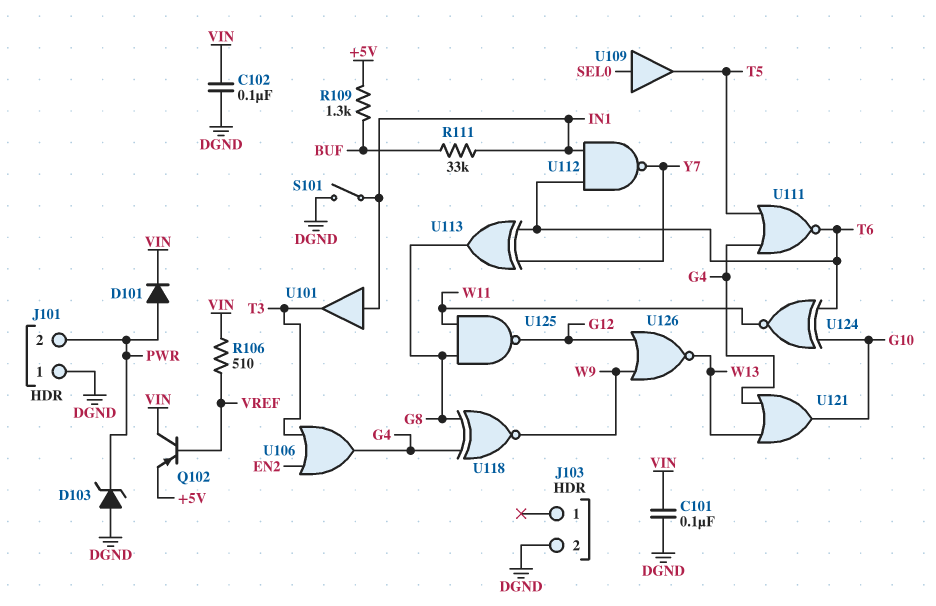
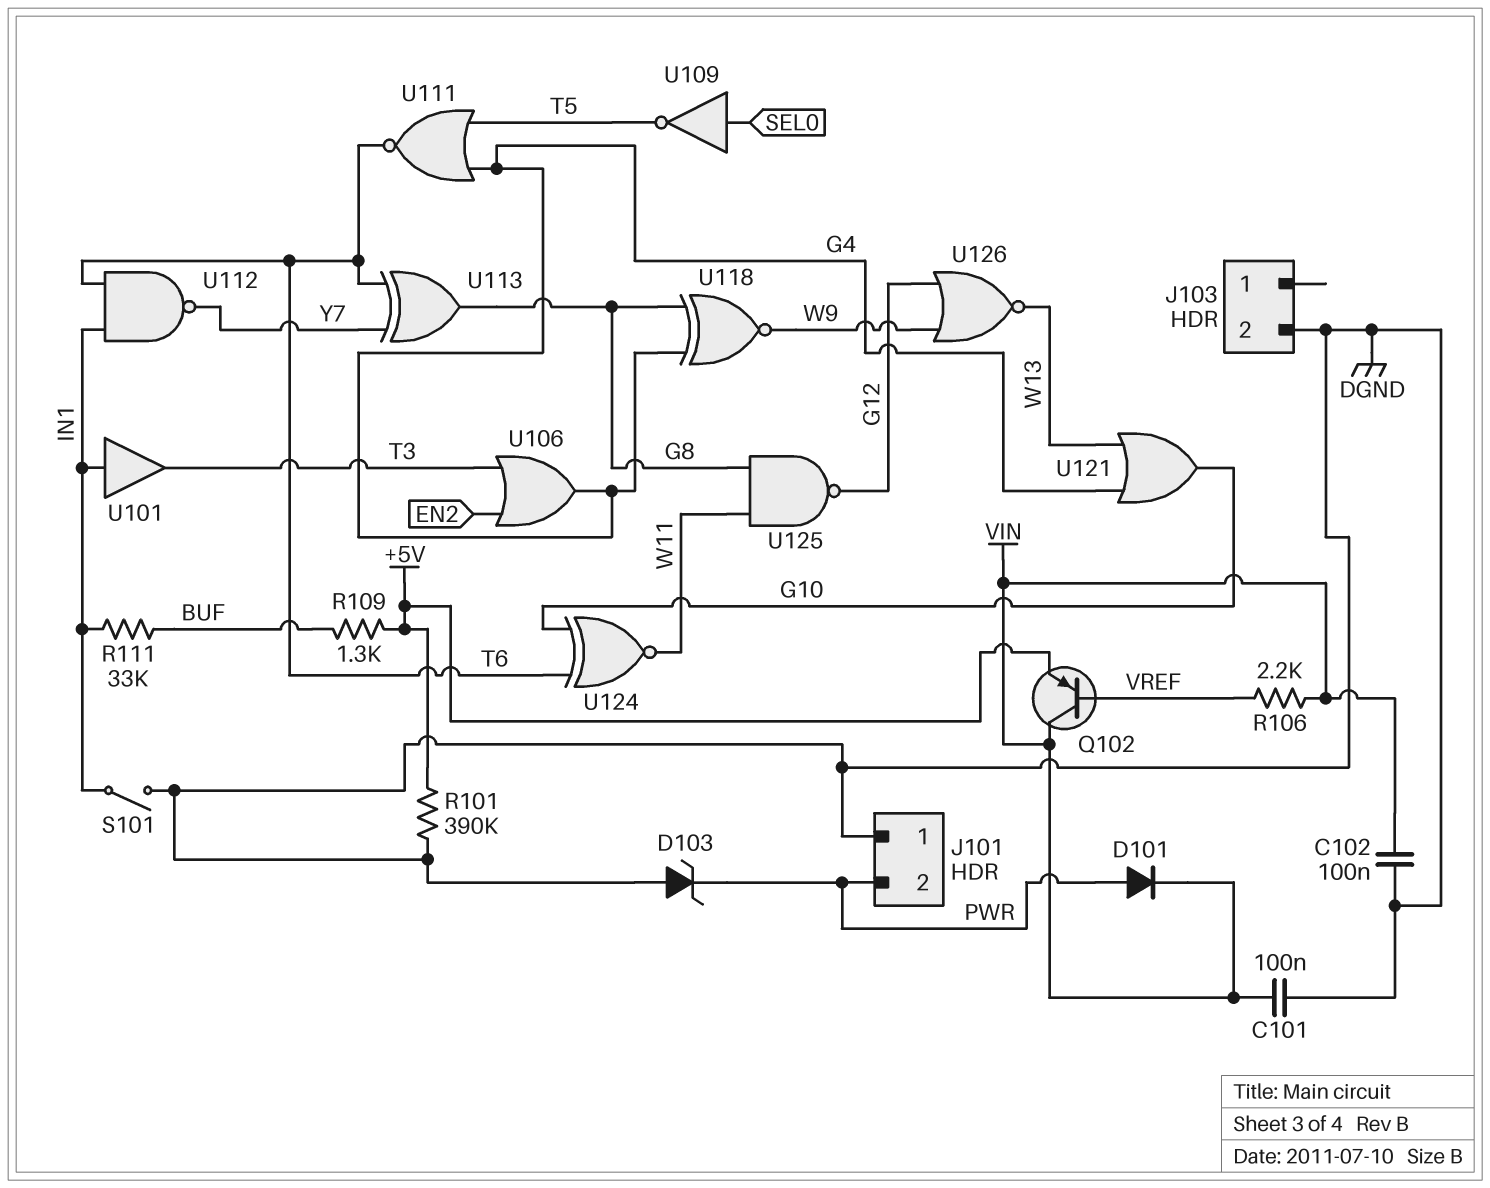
R101: none -> 390k (+5V, DGND)
R106: 510 (VIN, VREF) -> 2.2k (VIN, VREF)
U109: buffer (in SEL0, out T5) -> NOT (in SEL0, out T5)

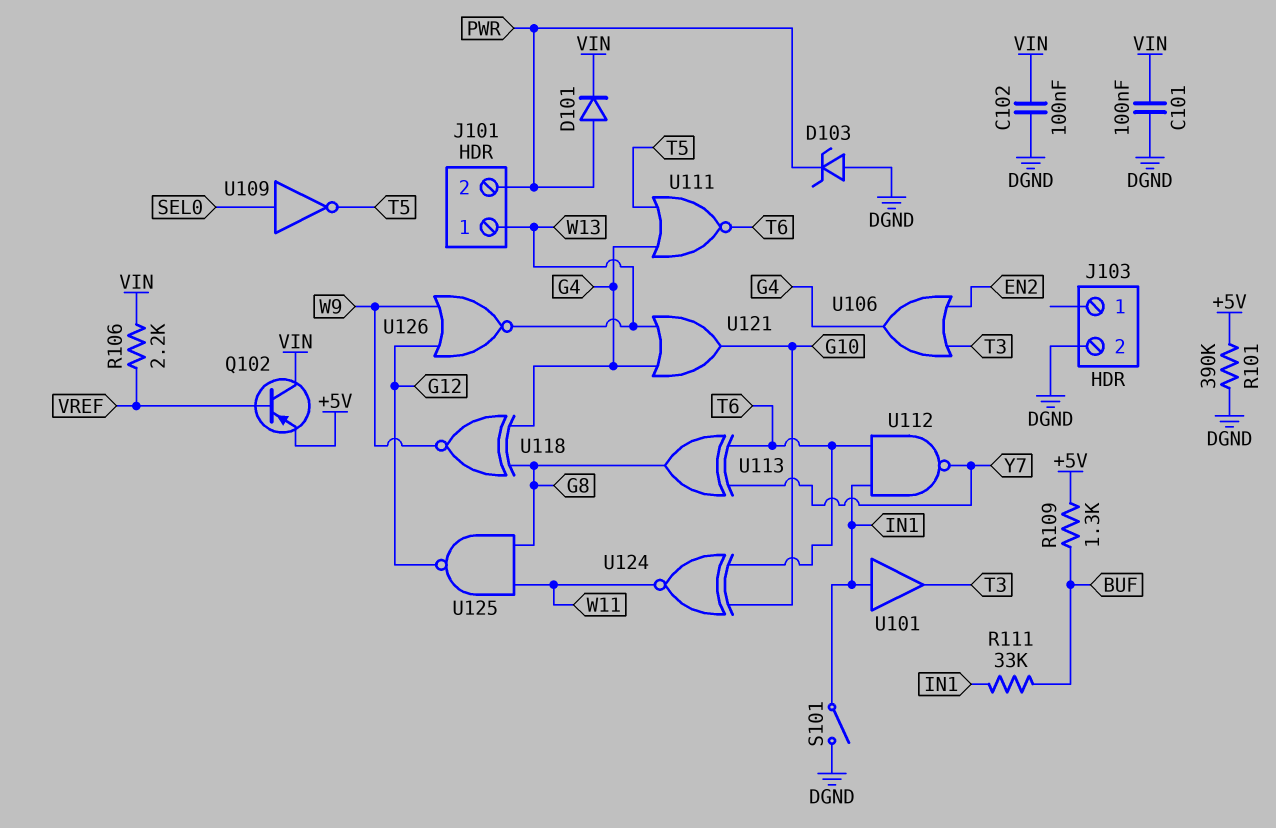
J101 pin 1: DGND -> W13

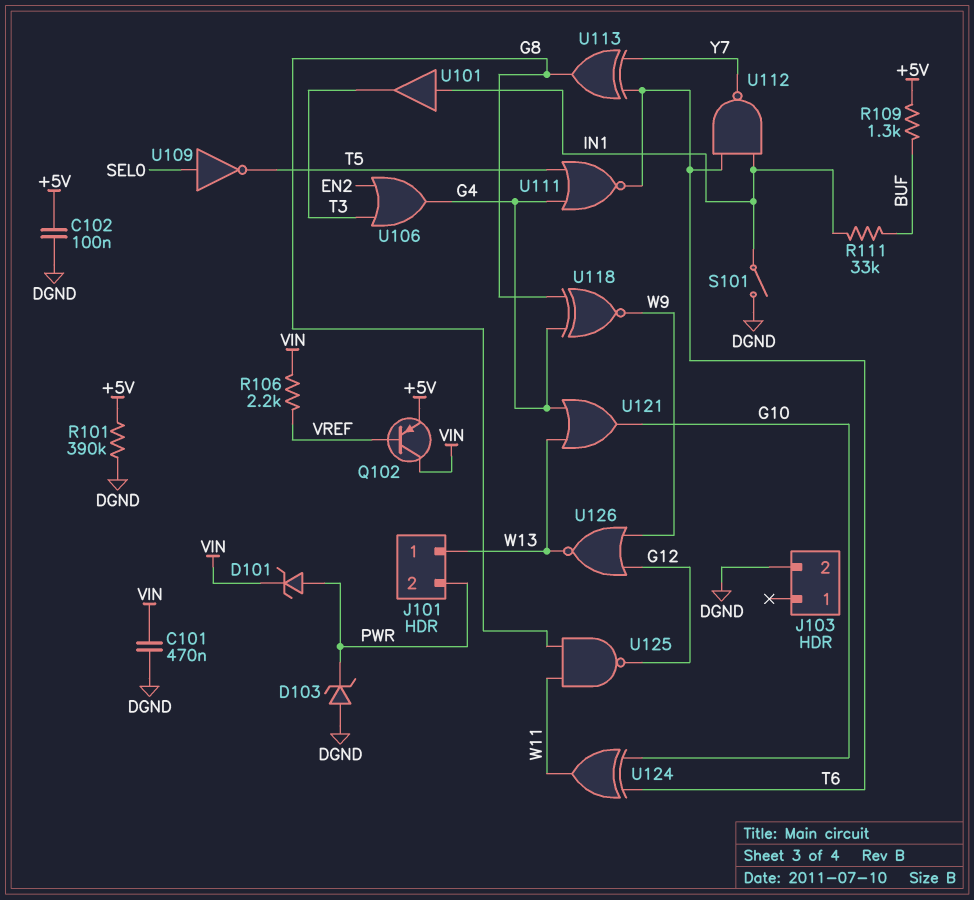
C101: 100nF (DGND, VIN) -> 470nF (DGND, VIN)
C102: 100nF (DGND, VIN) -> 100nF (+5V, DGND)
D101: diode (A PWR, K VIN) -> zener (A PWR, K VIN)
U124: XNOR (in G10, in T6, out W11) -> XOR (in G10, in T6, out W11)

